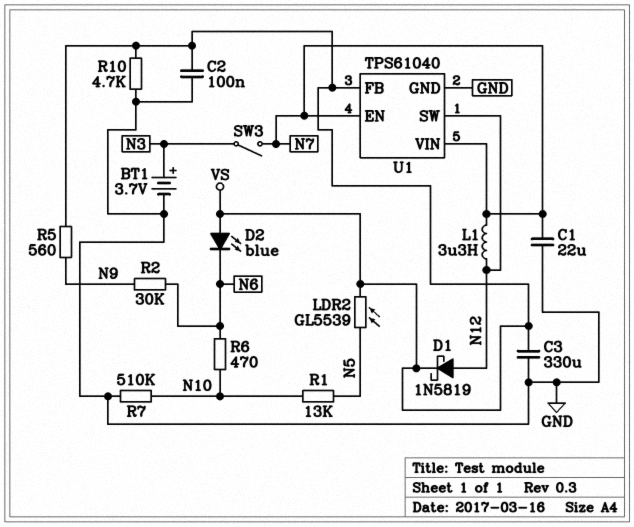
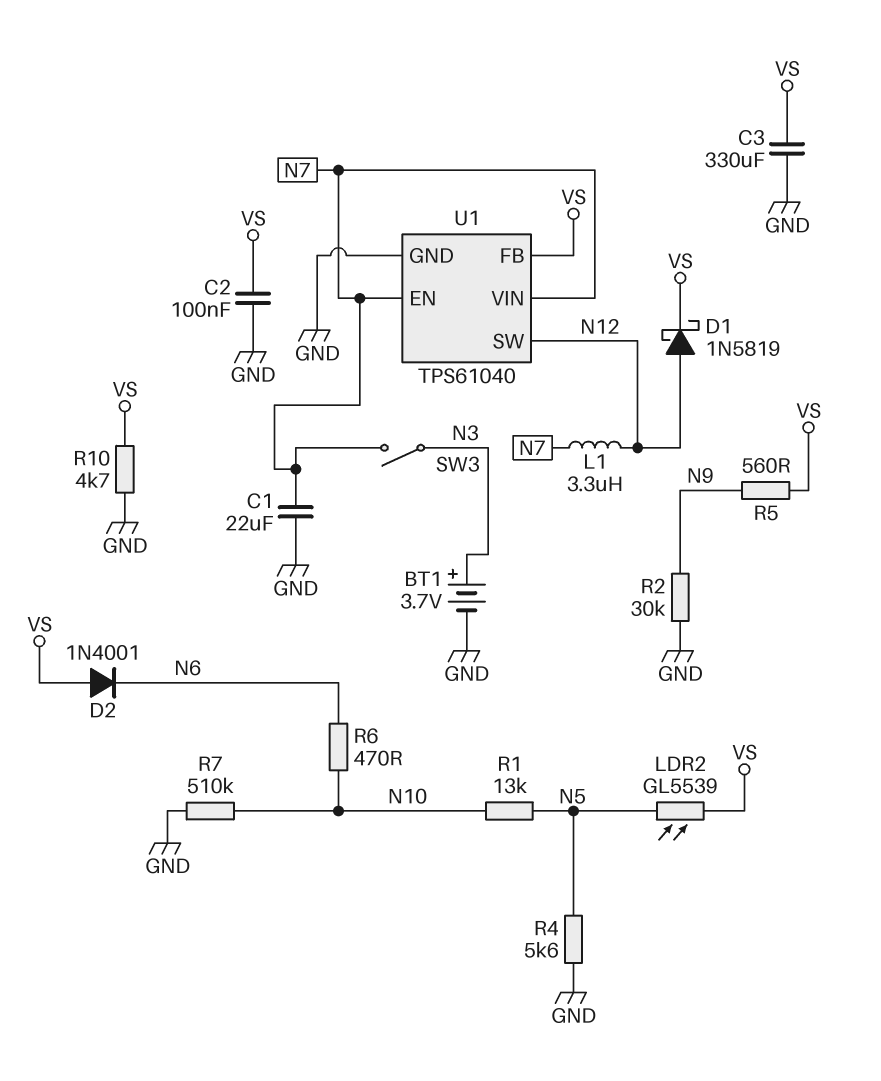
D2: LED blue (A VS, K N6) -> diode 1N4001 (A VS, K N6)
R2: 30k (N6, N9) -> 30k (GND, N9)
R4: none -> 5.6k (GND, N5)

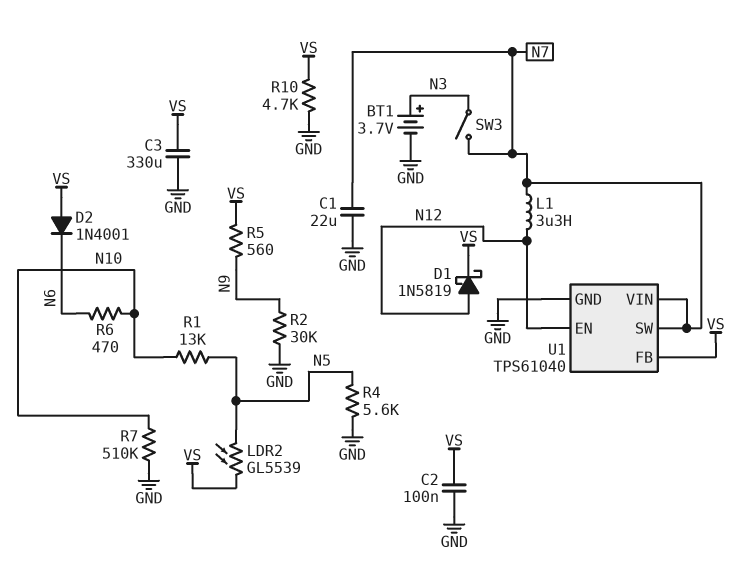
U1 pin EN: N7 -> N12
U1 pin SW: N12 -> N7

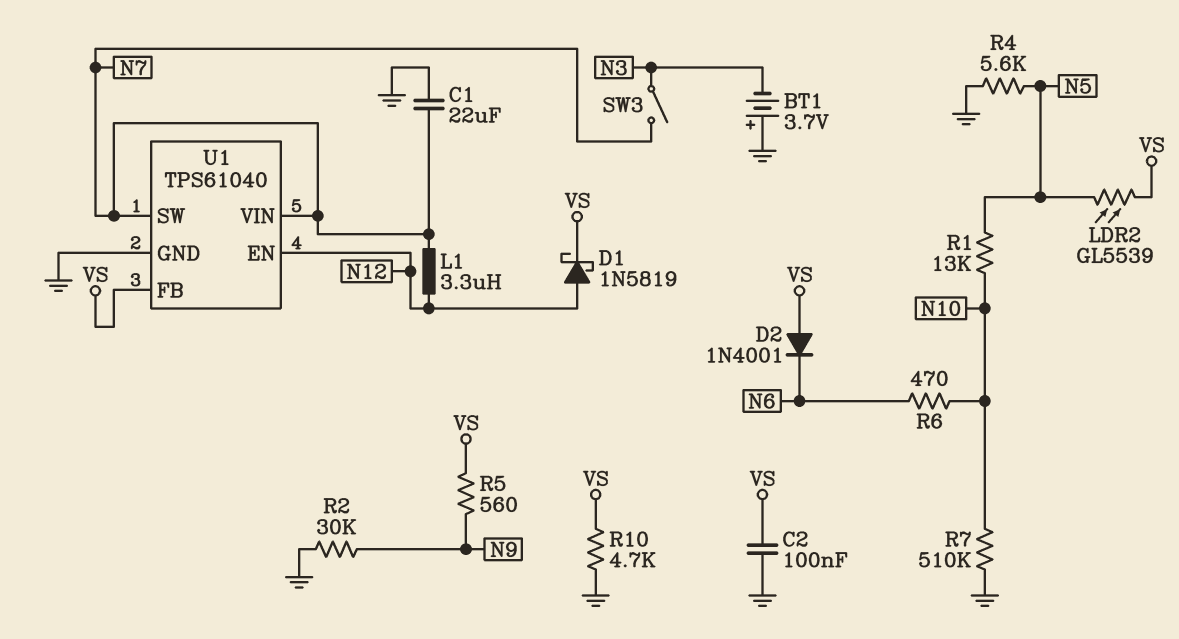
BT1: 3.7V (plus N3, minus GND) -> 3.7V (plus GND, minus N3)
C3: 330uF (GND, VS) -> none

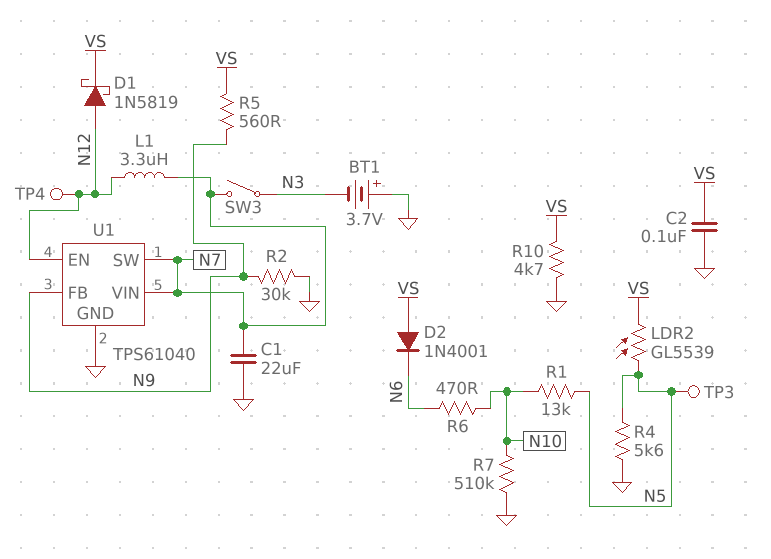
TP3: none -> test point (N5)
TP4: none -> test point (N12)
U1 pin FB: VS -> N9

